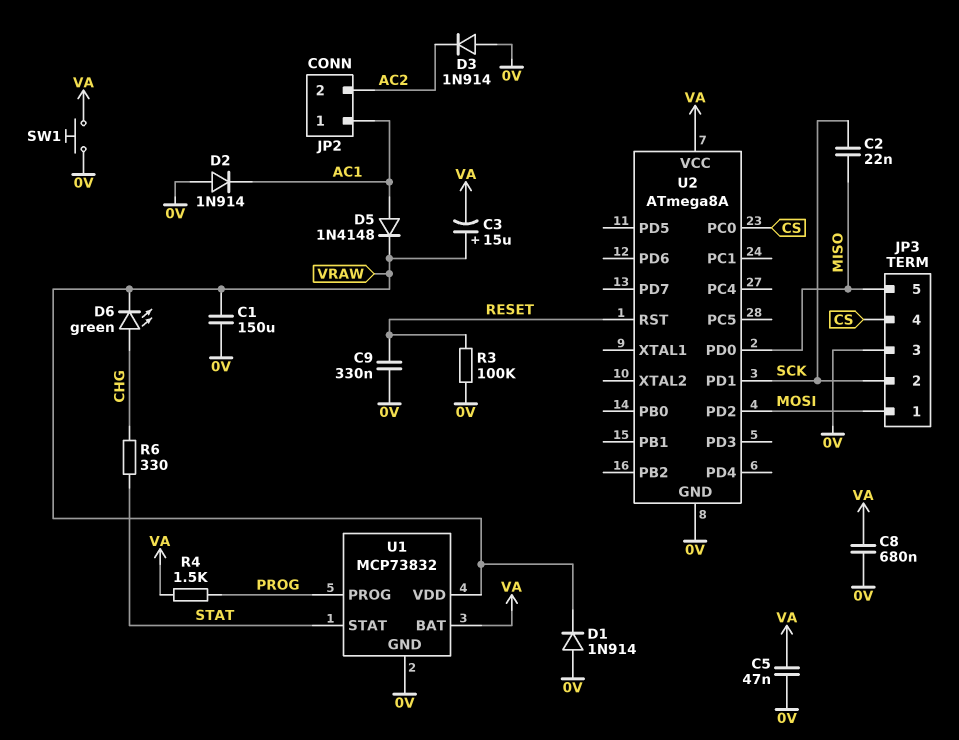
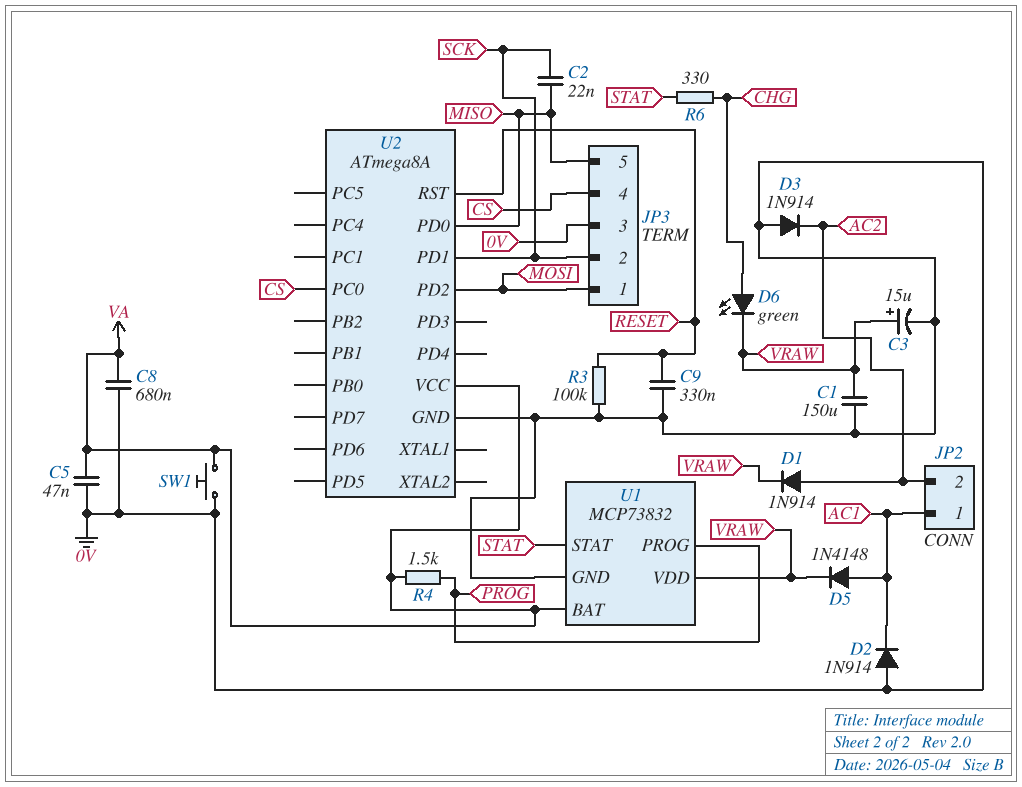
C3: 15uF (plus VRAW, minus VA) -> 15uF (plus VRAW, minus 0V)
D1: diode 1N914 (A 0V, K VRAW) -> diode 1N914 (A AC2, K VRAW)

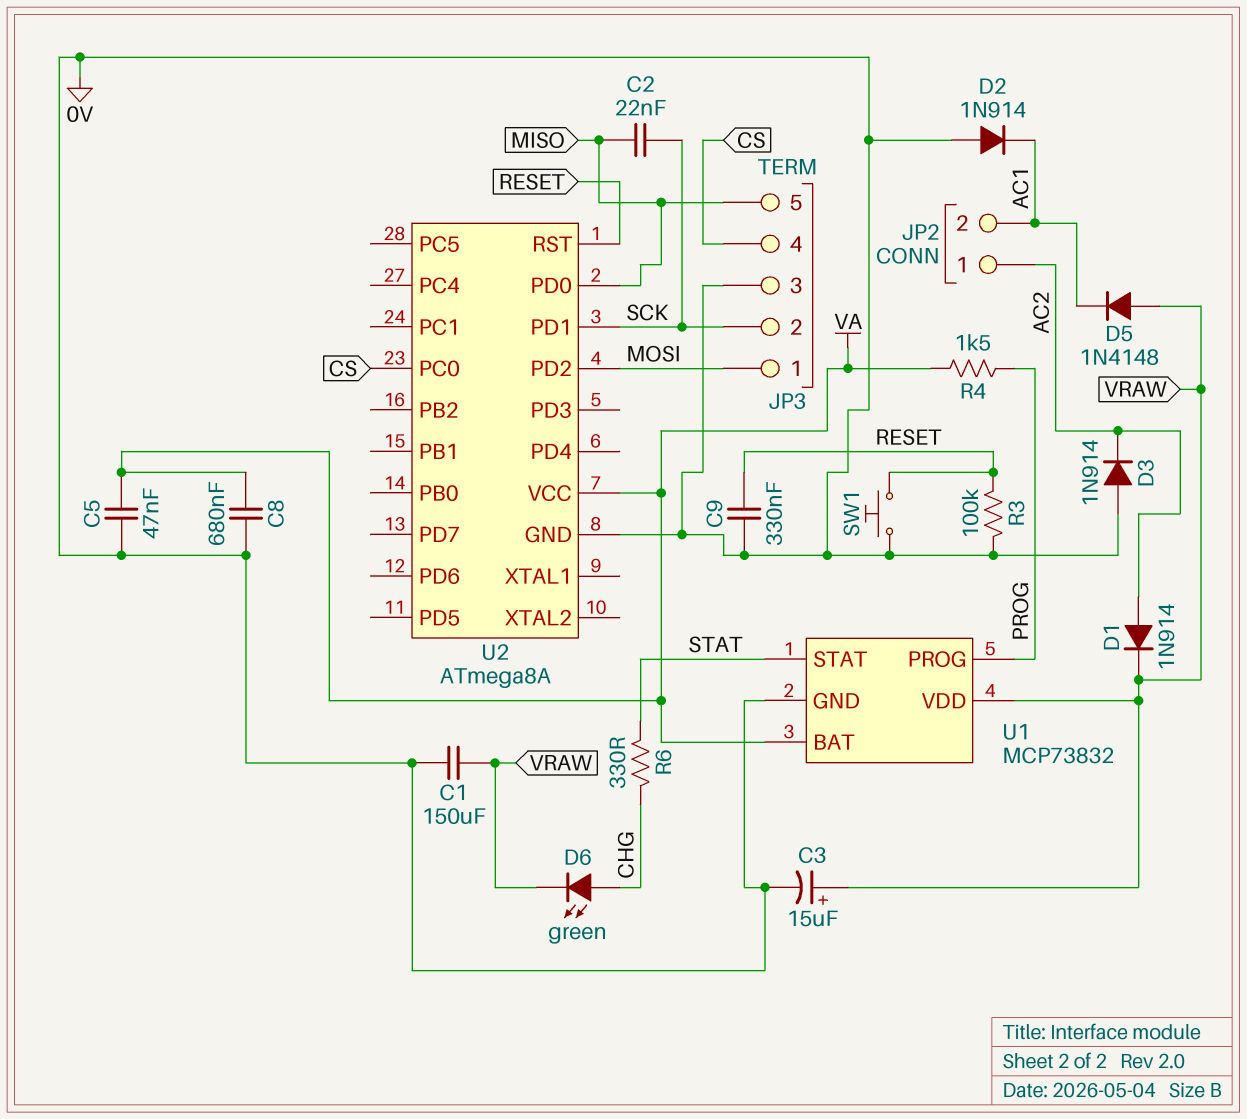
D5: diode 1N4148 (A AC1, K VRAW) -> diode 1N4148 (A VRAW, K AC1)
JP2 pin 1: AC1 -> AC2
JP2 pin 2: AC2 -> AC1
SW1: button (0V, VA) -> button (0V, RESET)

